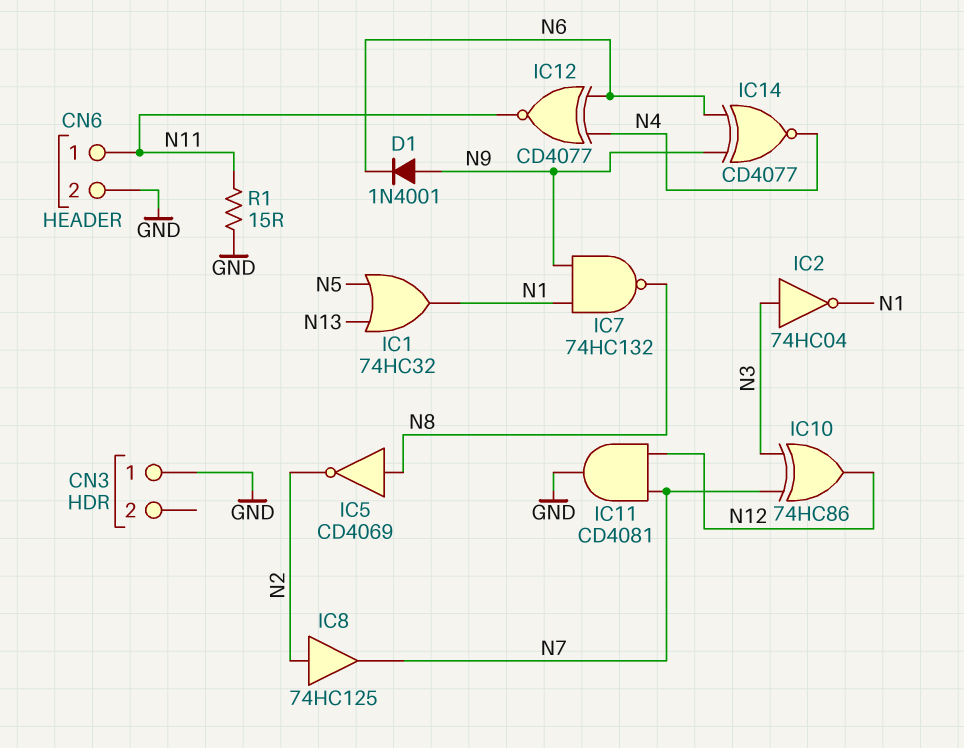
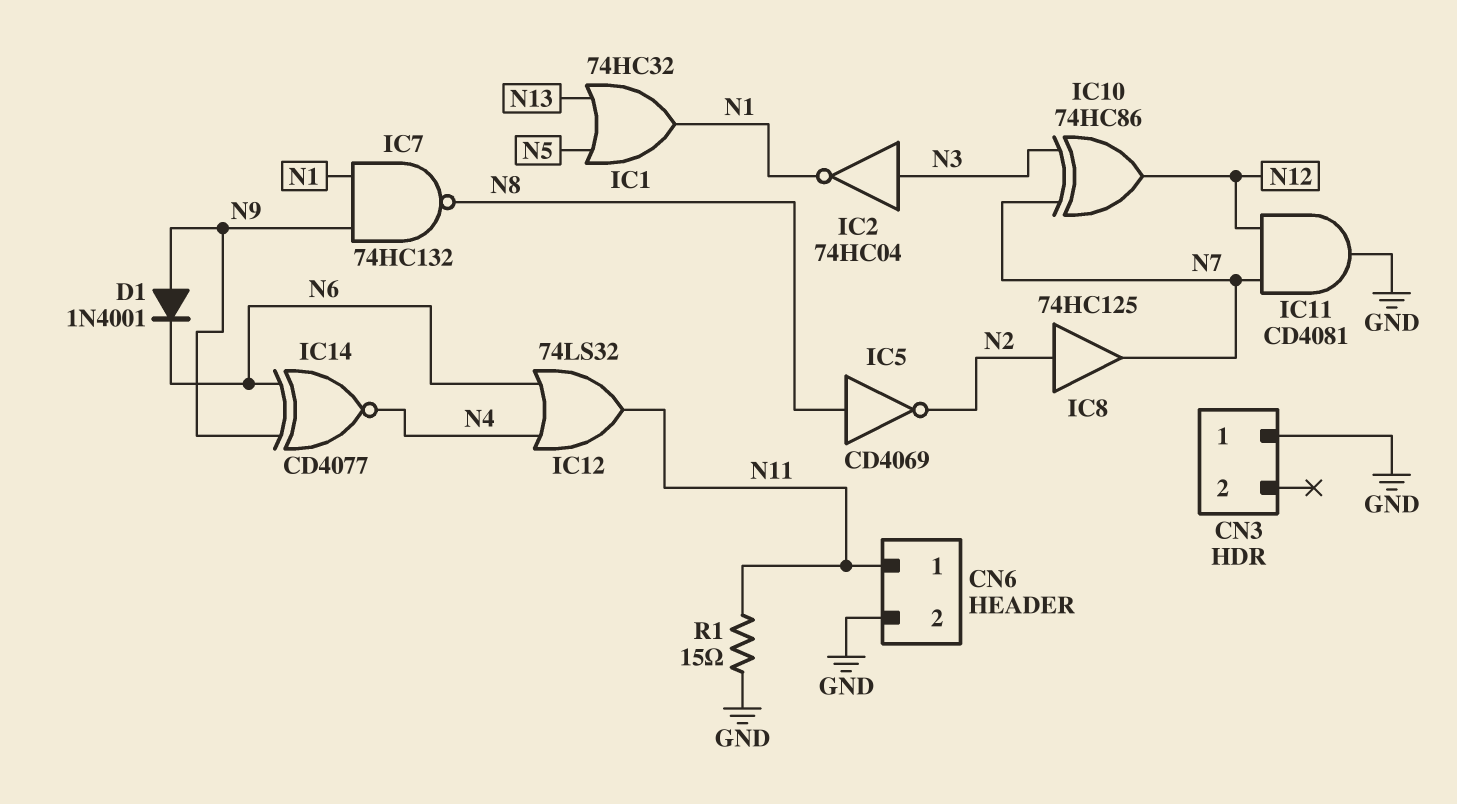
IC12: XNOR CD4077 (in N4, in N6, out N11) -> OR 74LS32 (in N4, in N6, out N11)

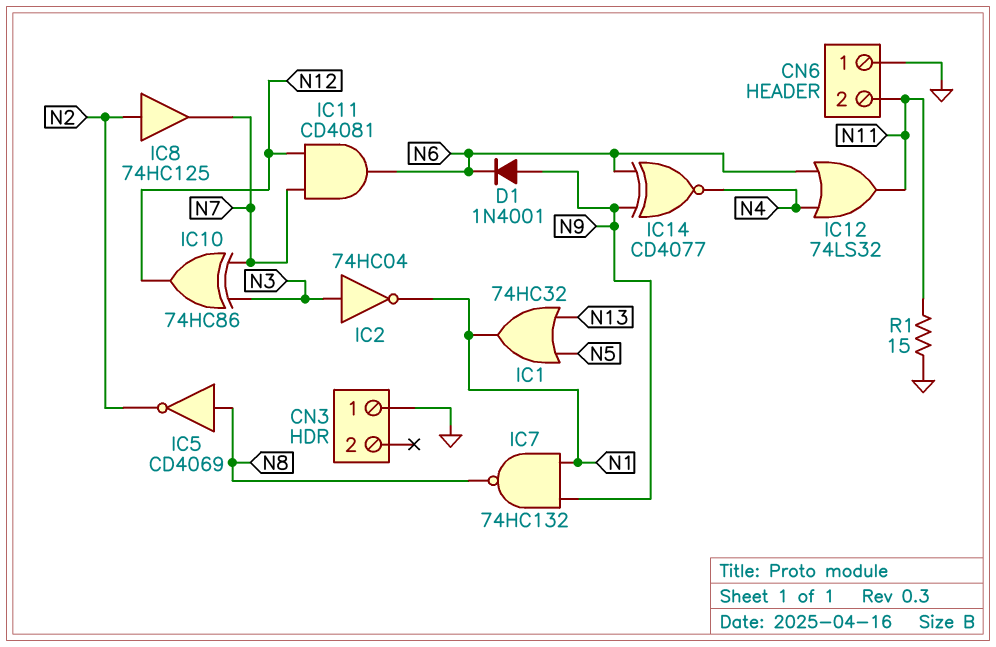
CN6 pin 1: N11 -> GND
CN6 pin 2: GND -> N11
IC11: AND CD4081 (in N7, in N12, out GND) -> AND CD4081 (in N7, in N12, out N6)

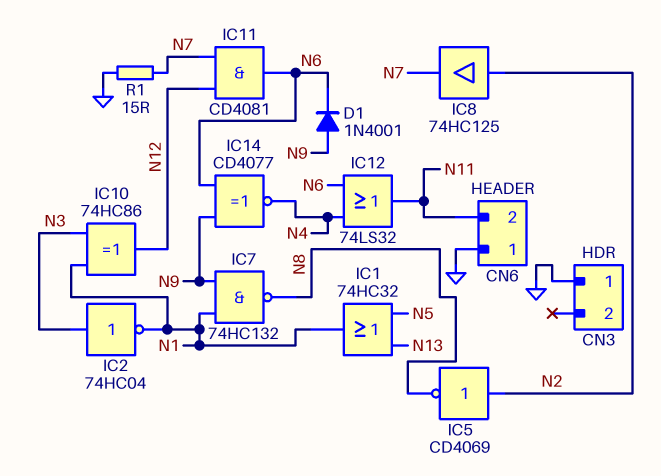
IC5: NOT CD4069 (in N8, out N2) -> NOT CD4069 (in N2, out N8)
IC10: XOR 74HC86 (in N3, in N7, out N12) -> XOR 74HC86 (in N1, in N3, out N12)
R1: 15 (GND, N11) -> 15 (GND, N7)

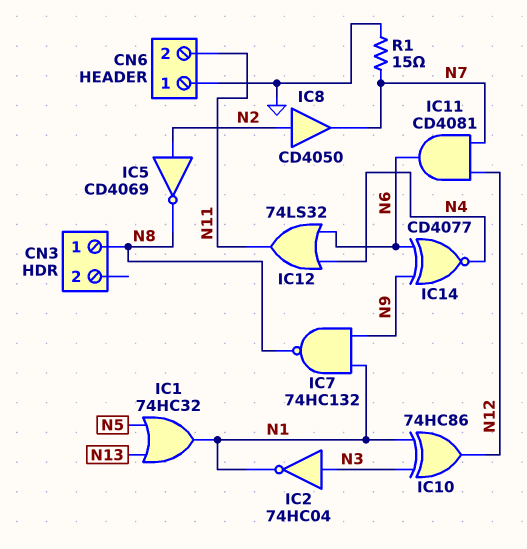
CN3 pin 1: GND -> N8
D1: diode 1N4001 (A N9, K N6) -> none
IC8: buffer 74HC125 (in N2, out N7) -> buffer CD4050 (in N2, out N7)

